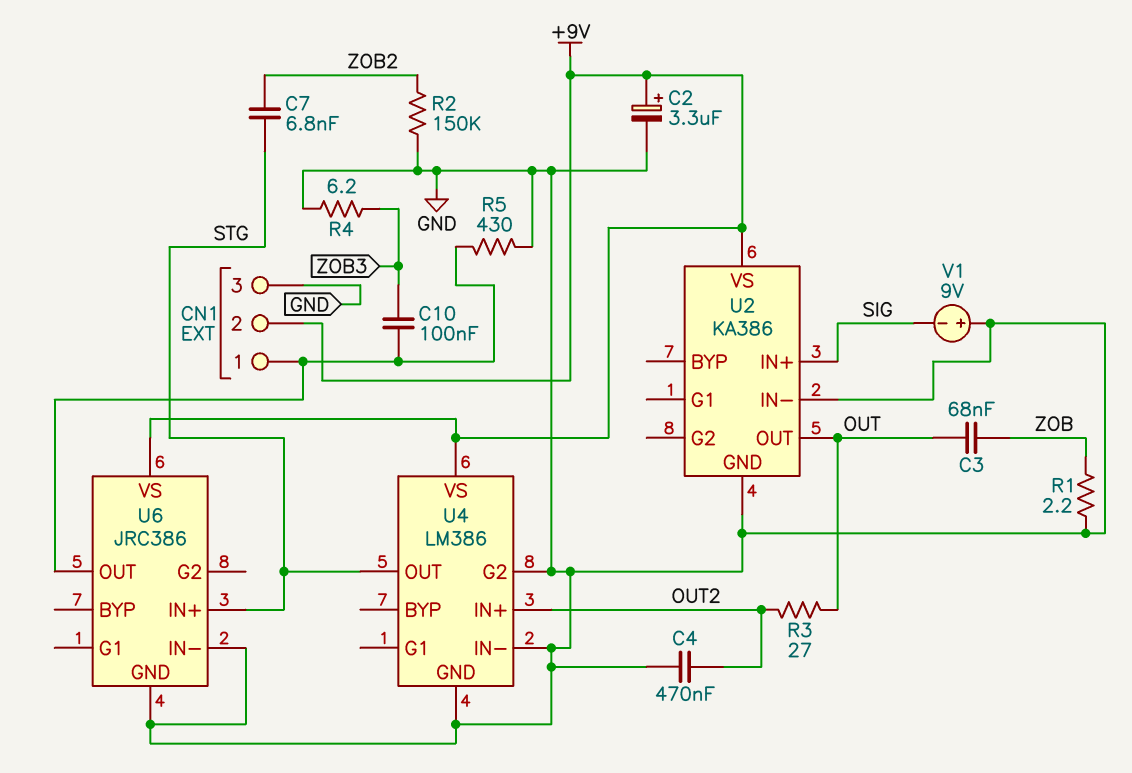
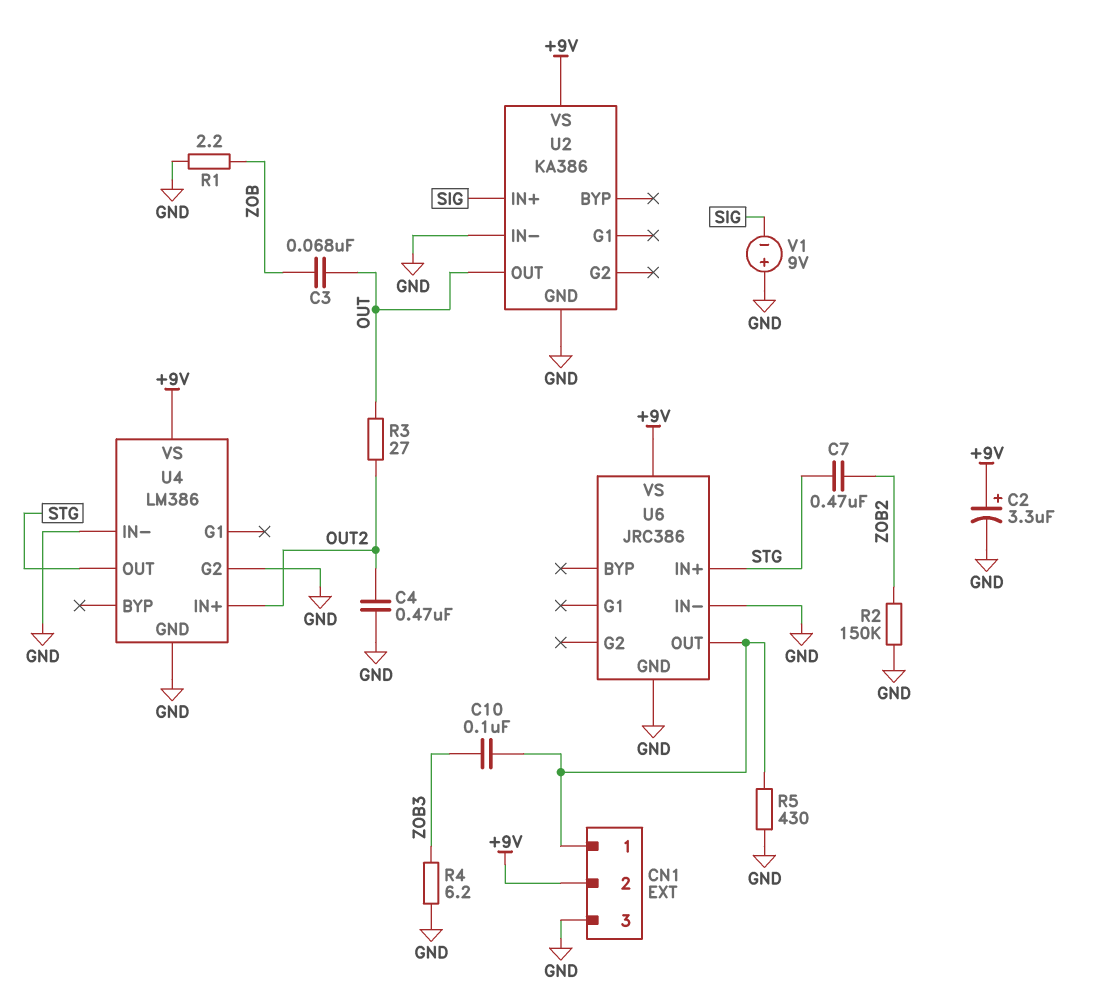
C7: 6.8nF (STG, ZOB2) -> 470nF (STG, ZOB2)

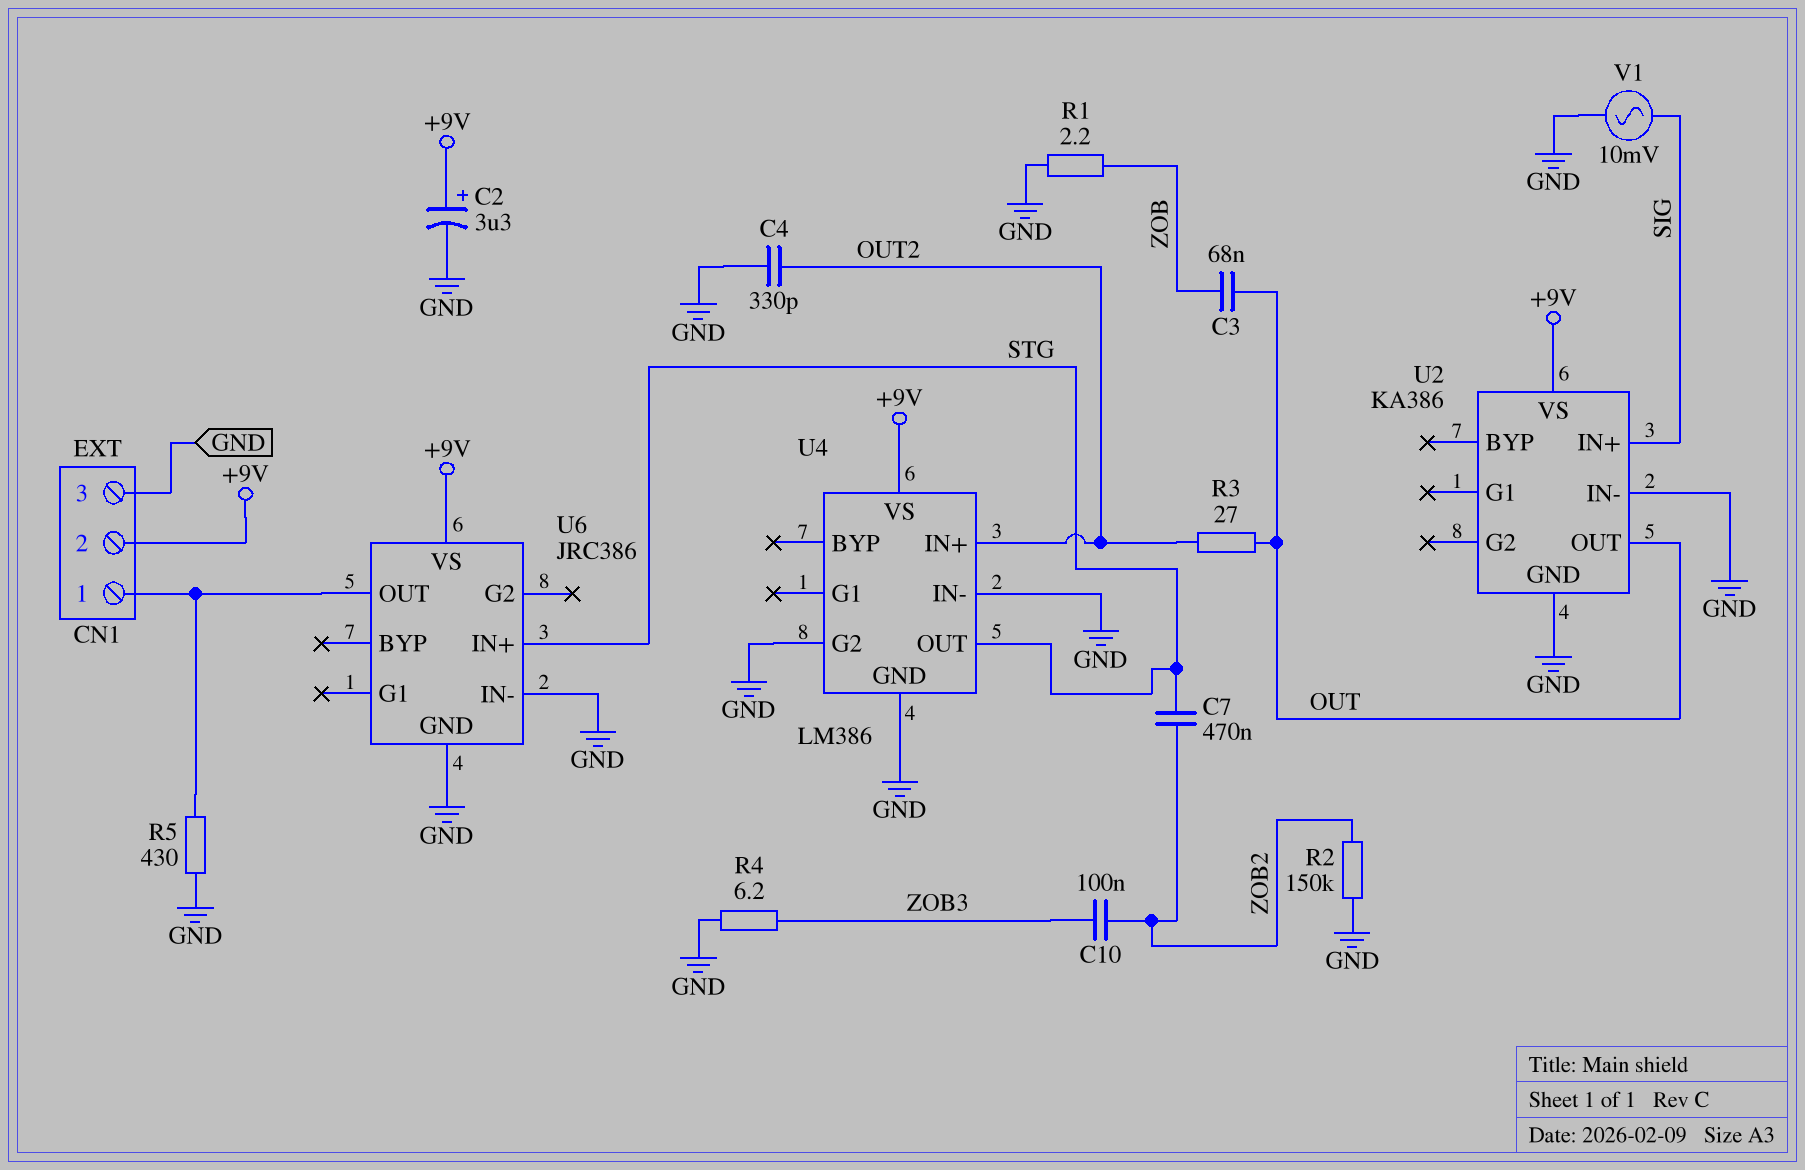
C4: 470nF (GND, OUT2) -> 330pF (GND, OUT2)
C10: 100nF (CN1/1, ZOB3) -> 100nF (ZOB2, ZOB3)
V1: 9V (plus GND, minus SIG) -> AC 10mV (GND, SIG)

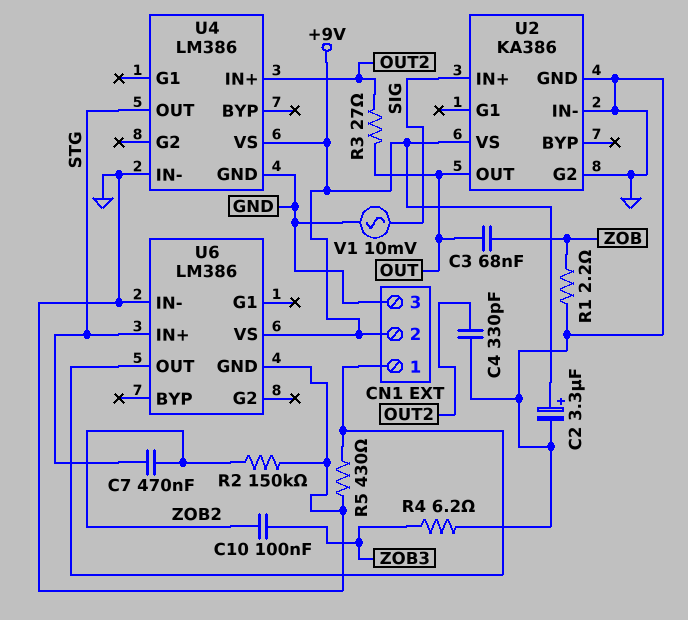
U2 pin G2: none -> GND
U4 pin G2: GND -> none
U6: JRC386 -> LM386

